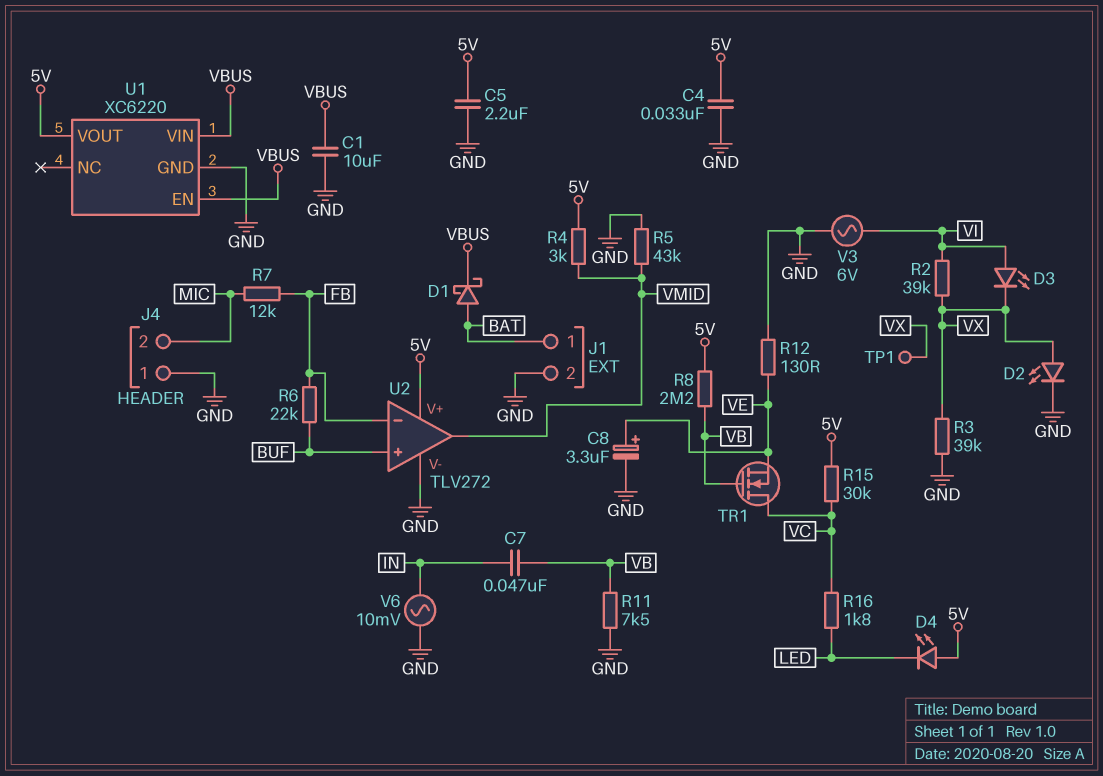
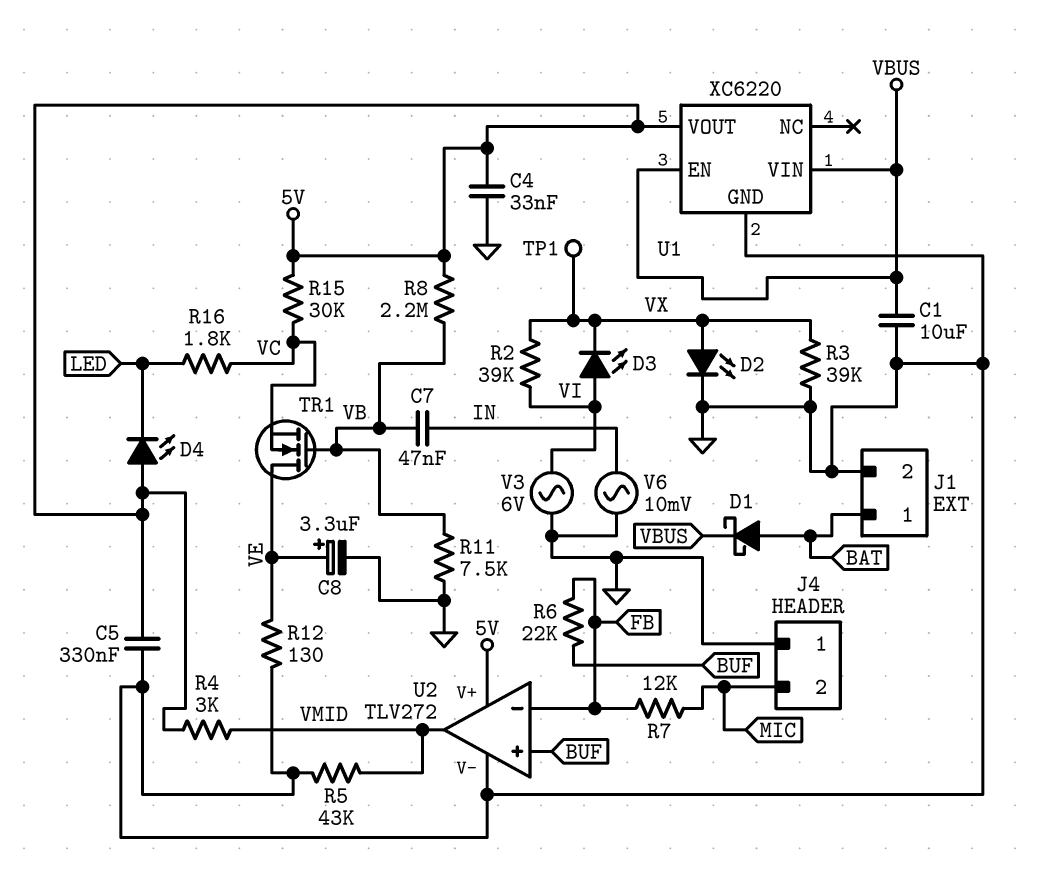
C5: 2.2uF (5V, GND) -> 330nF (5V, GND)
TR1: NMOS (G VB, D VC, S VE) -> NMOS (G VB, D VE, S VC)

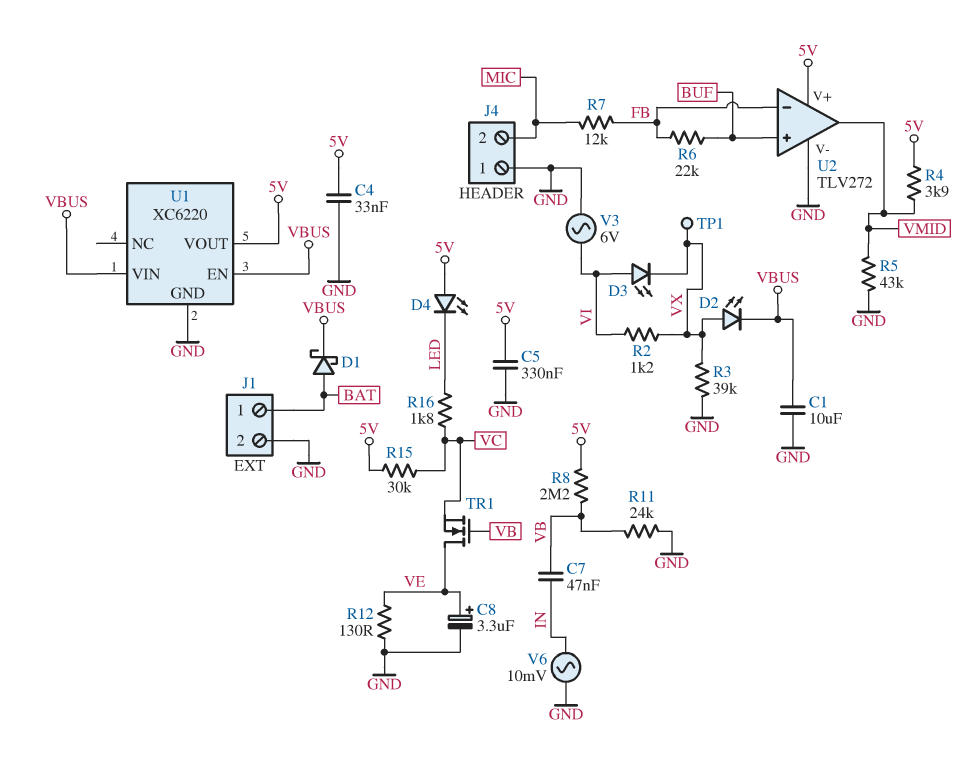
D2: LED (A VX, K GND) -> LED (A VX, K VBUS)
R2: 39k (VI, VX) -> 1.2k (VI, VX)
R4: 3k (5V, VMID) -> 3.9k (5V, VMID)
R11: 7.5k (GND, VB) -> 24k (GND, VB)

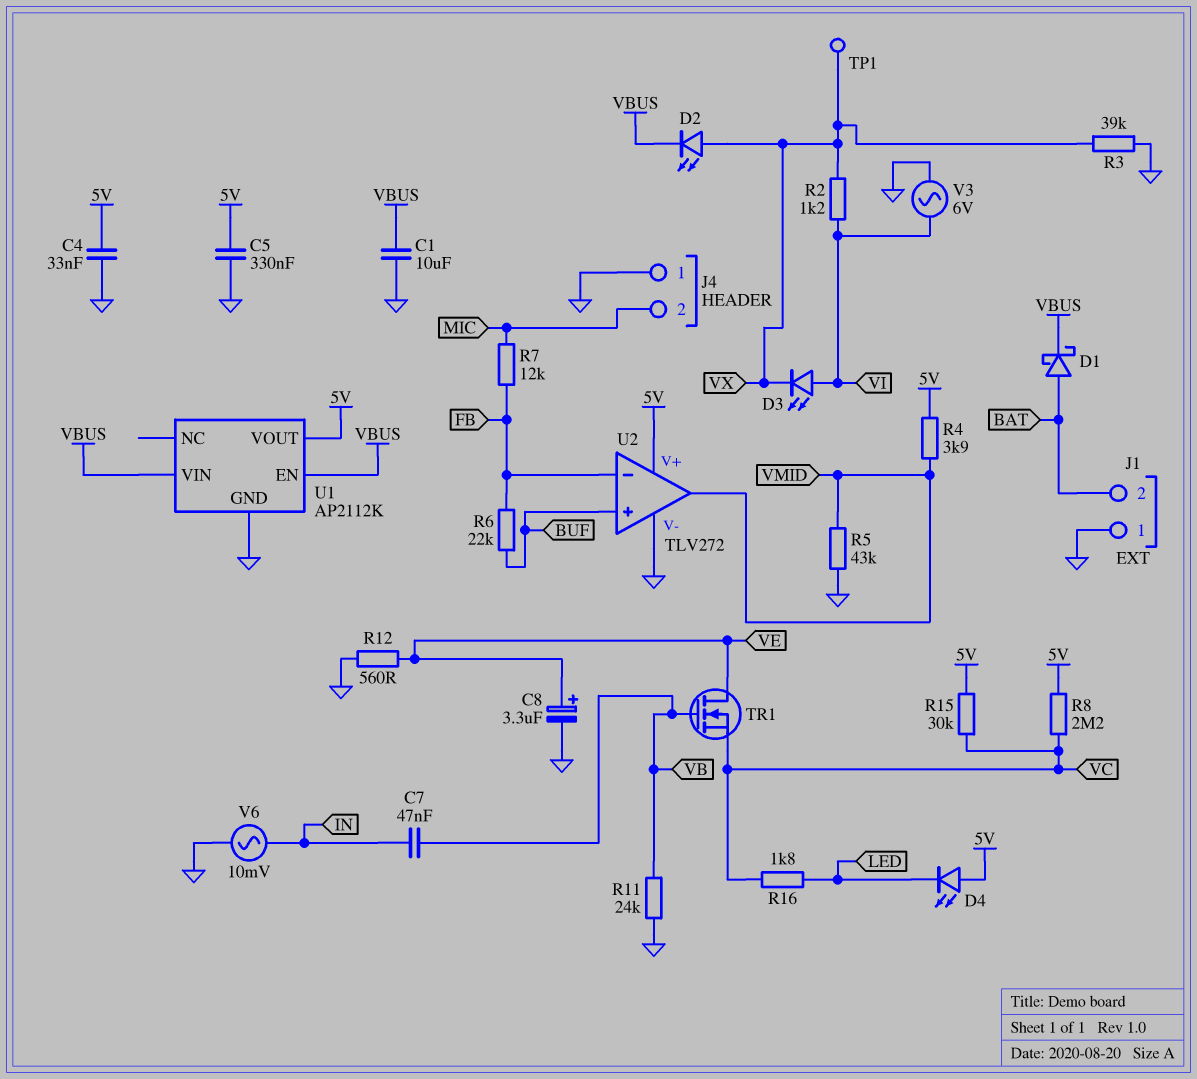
J1 pin 1: BAT -> GND
J1 pin 2: GND -> BAT
R8: 2.2M (5V, VB) -> 2.2M (5V, VC)
R12: 130 (GND, VE) -> 560 (GND, VE)
U1: XC6220 -> AP2112K

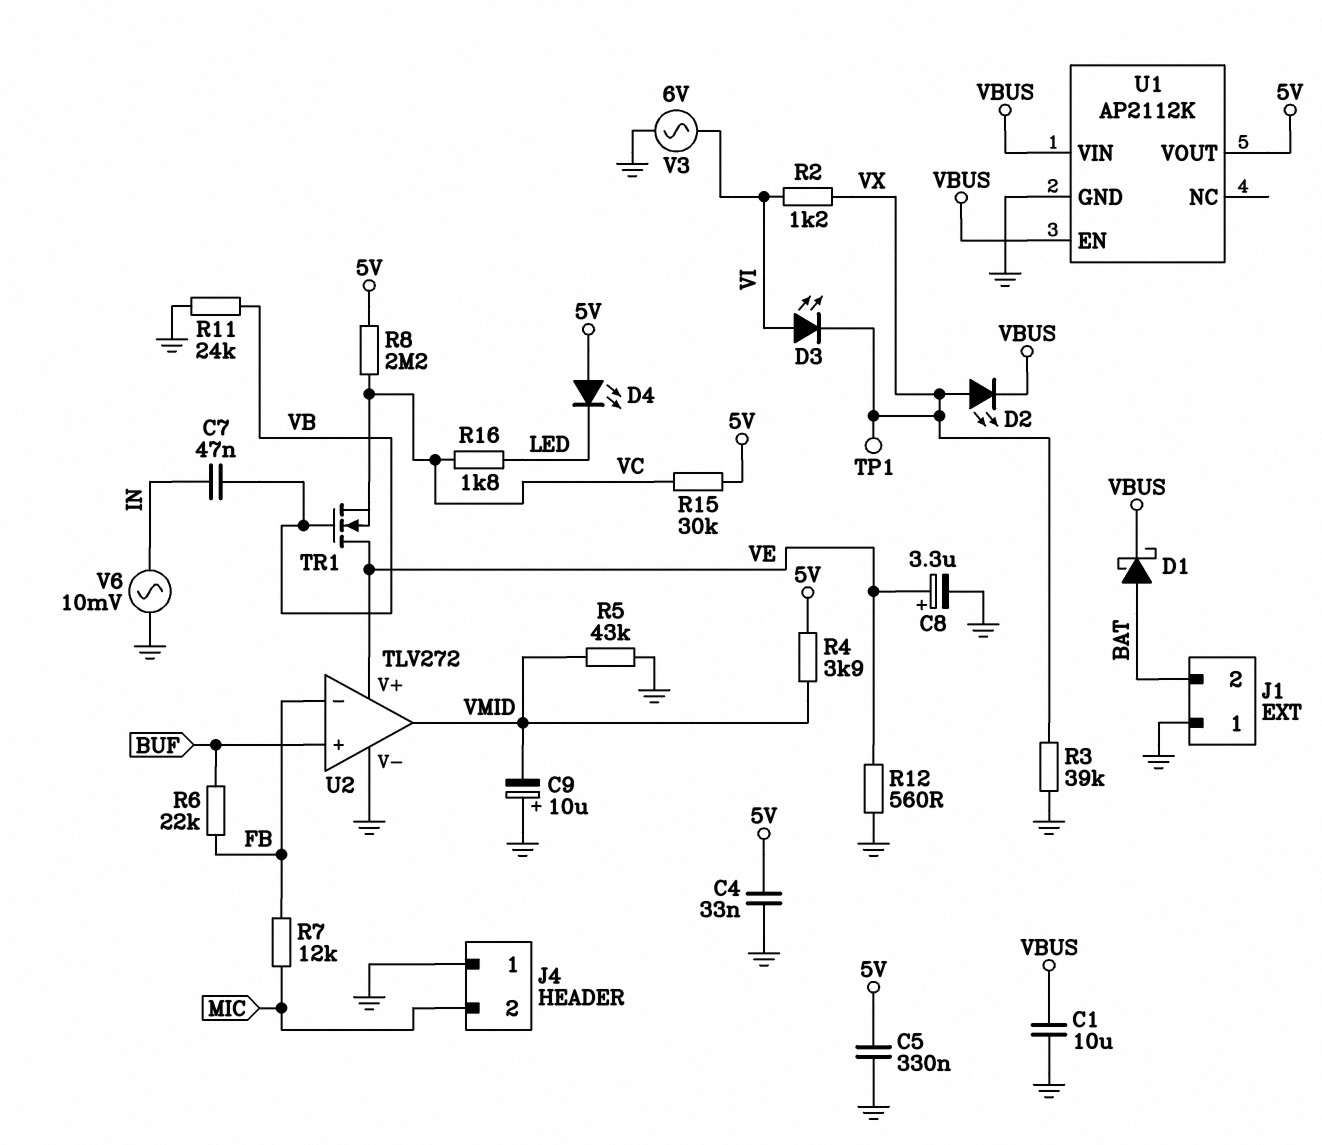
C9: none -> 10uF (plus GND, minus VMID)
U2 pin V+: 5V -> VE

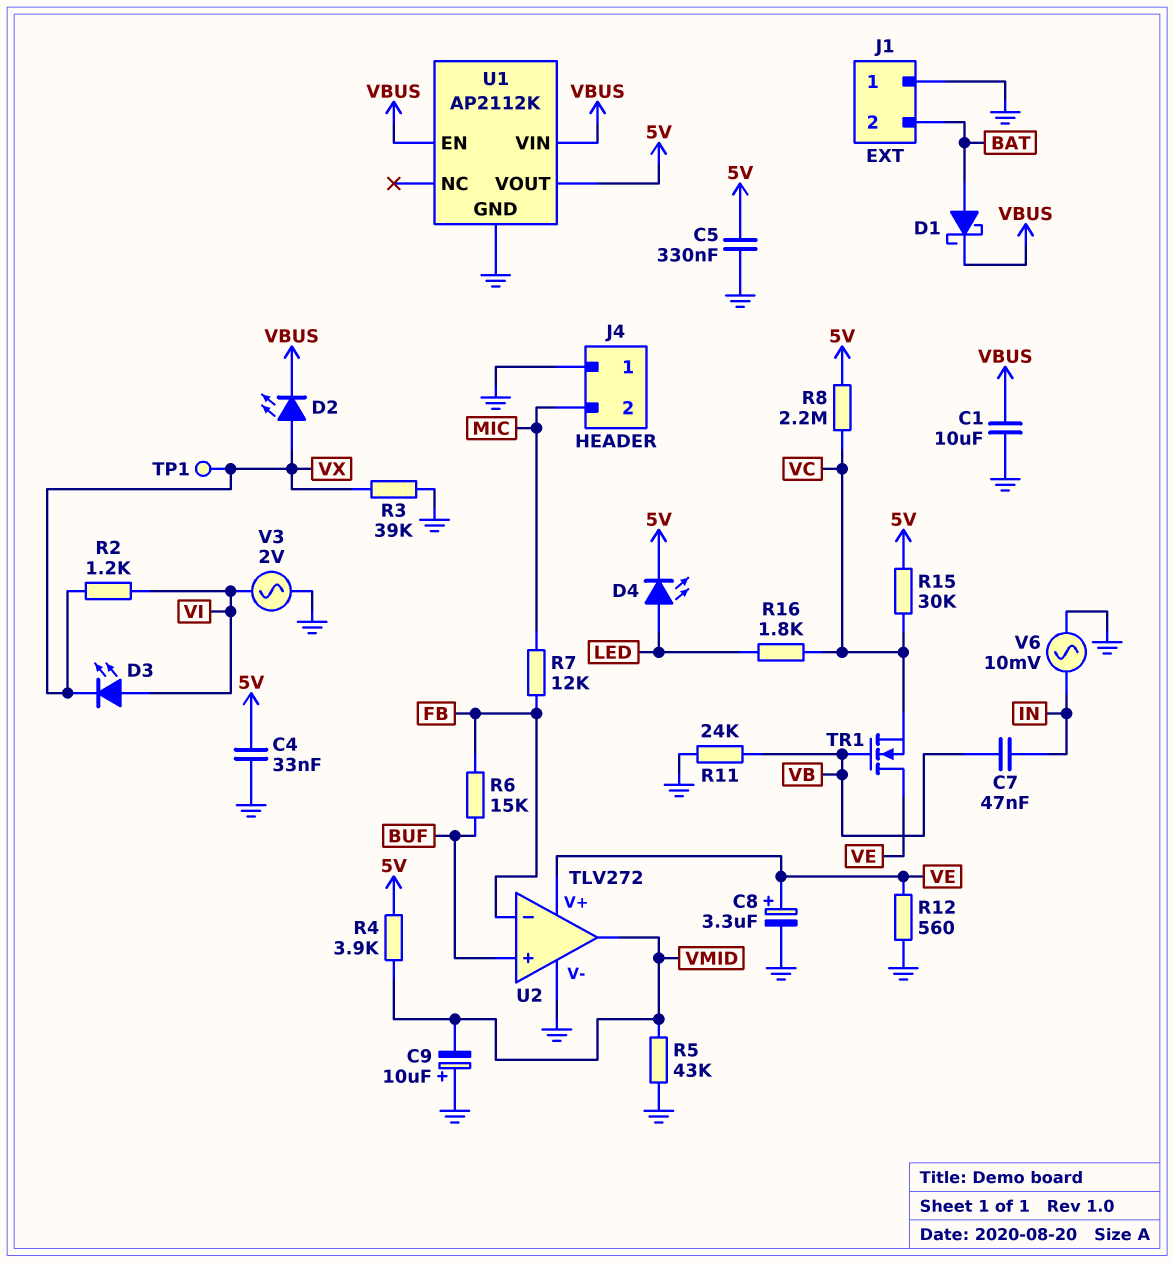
D4: LED (A 5V, K LED) -> LED (A LED, K 5V)
R6: 22k (BUF, FB) -> 15k (BUF, FB)
V3: AC 6V (GND, VI) -> AC 2V (GND, VI)

